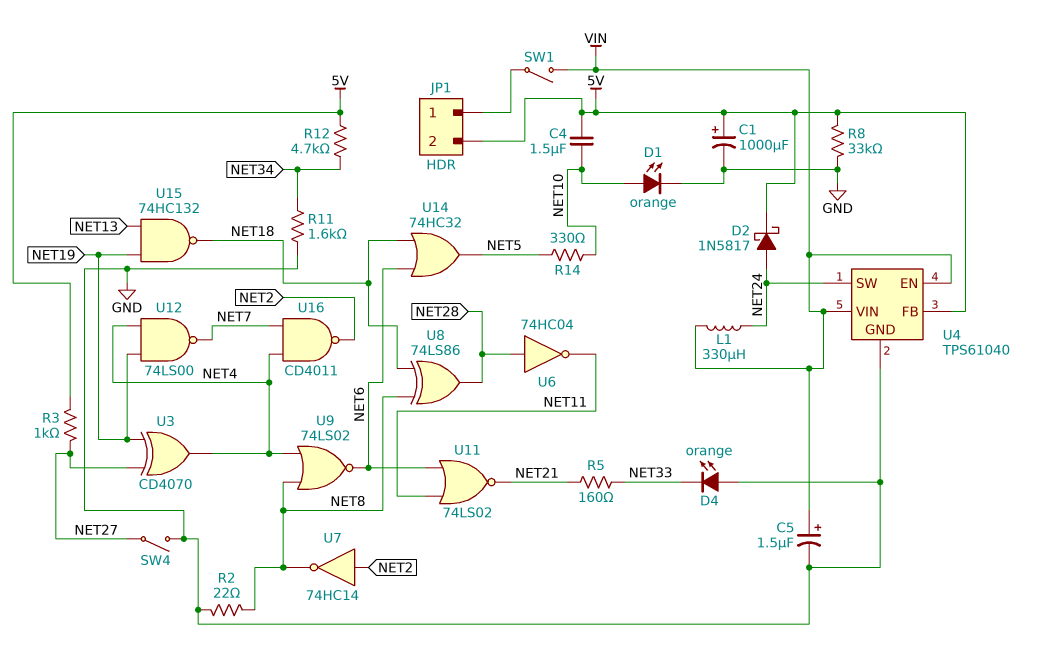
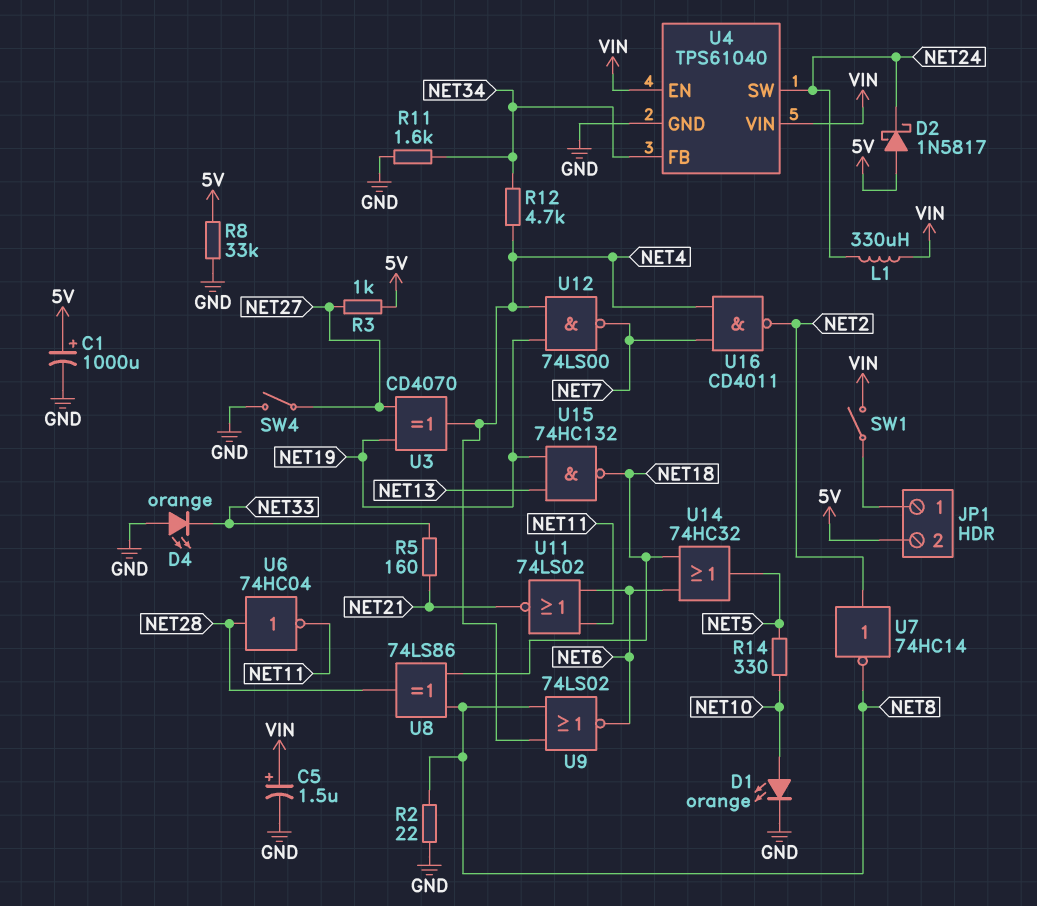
C4: 1.5uF (5V, NET10) -> none
D2: schottky 1N5817 (A NET24, K 5V) -> schottky 1N5817 (A 5V, K NET24)
R12: 4.7k (5V, NET34) -> 4.7k (NET4, NET34)
U4 pin FB: 5V -> NET34

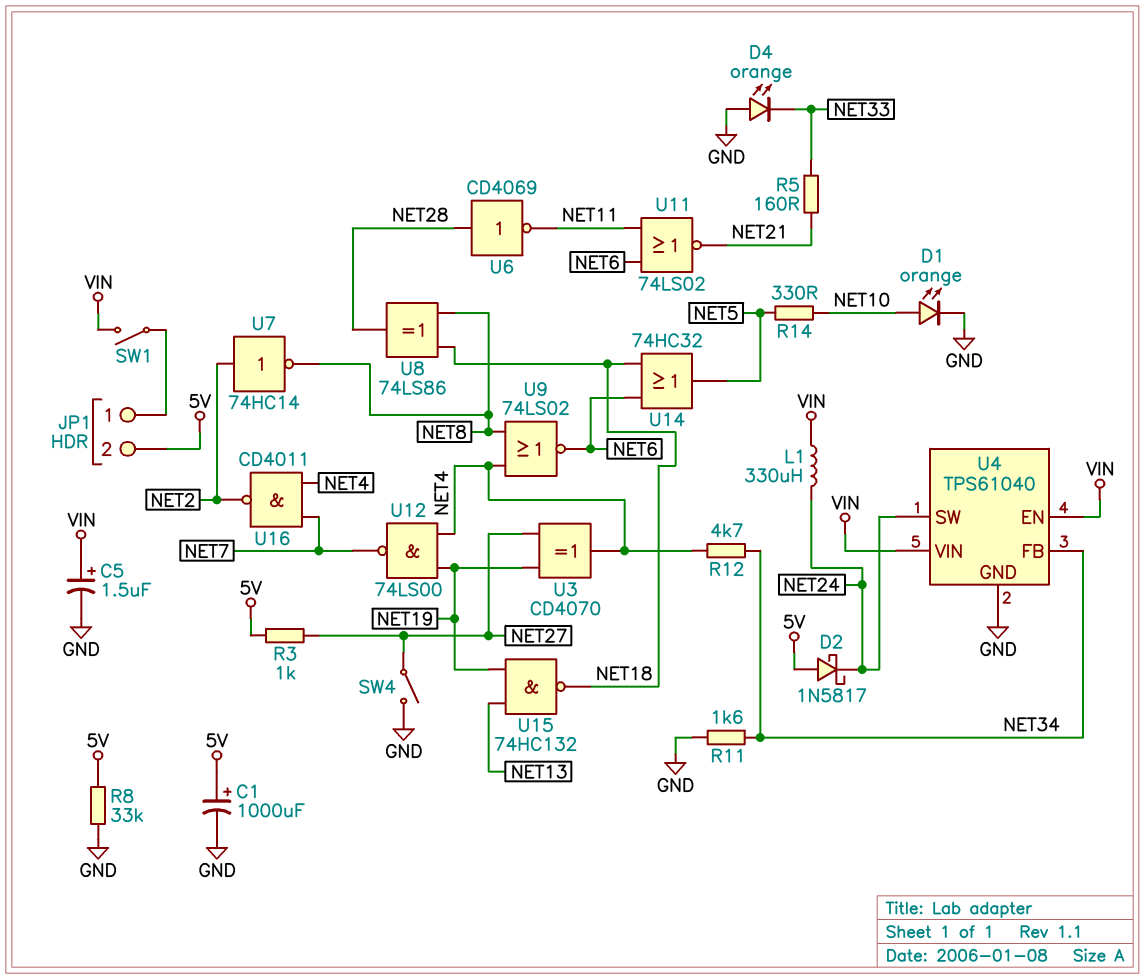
R2: 22 (GND, NET8) -> none
U6: NOT 74HC04 (in NET28, out NET11) -> NOT CD4069 (in NET28, out NET11)

